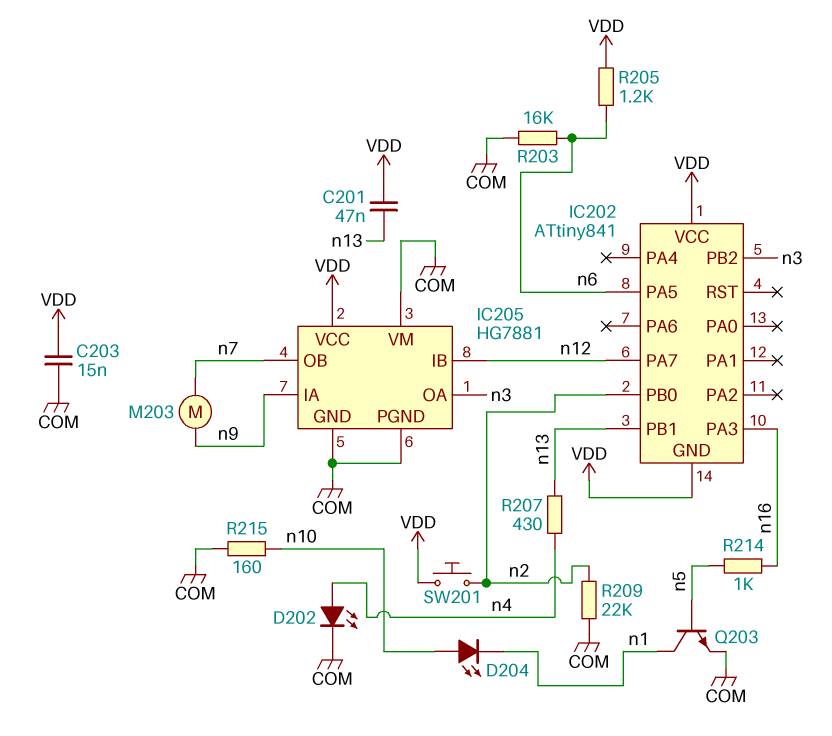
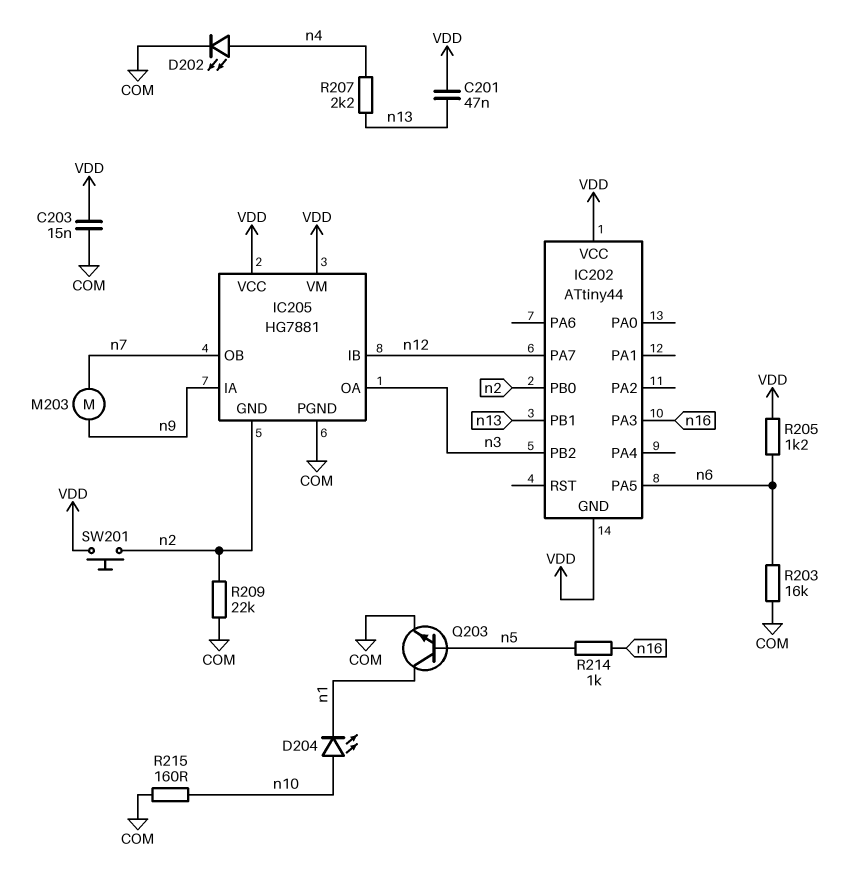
IC202: ATtiny841 -> ATtiny44
IC205 pin GND: COM -> n2
IC205 pin VM: COM -> VDD
R207: 430 (n4, n13) -> 2.2k (n4, n13)

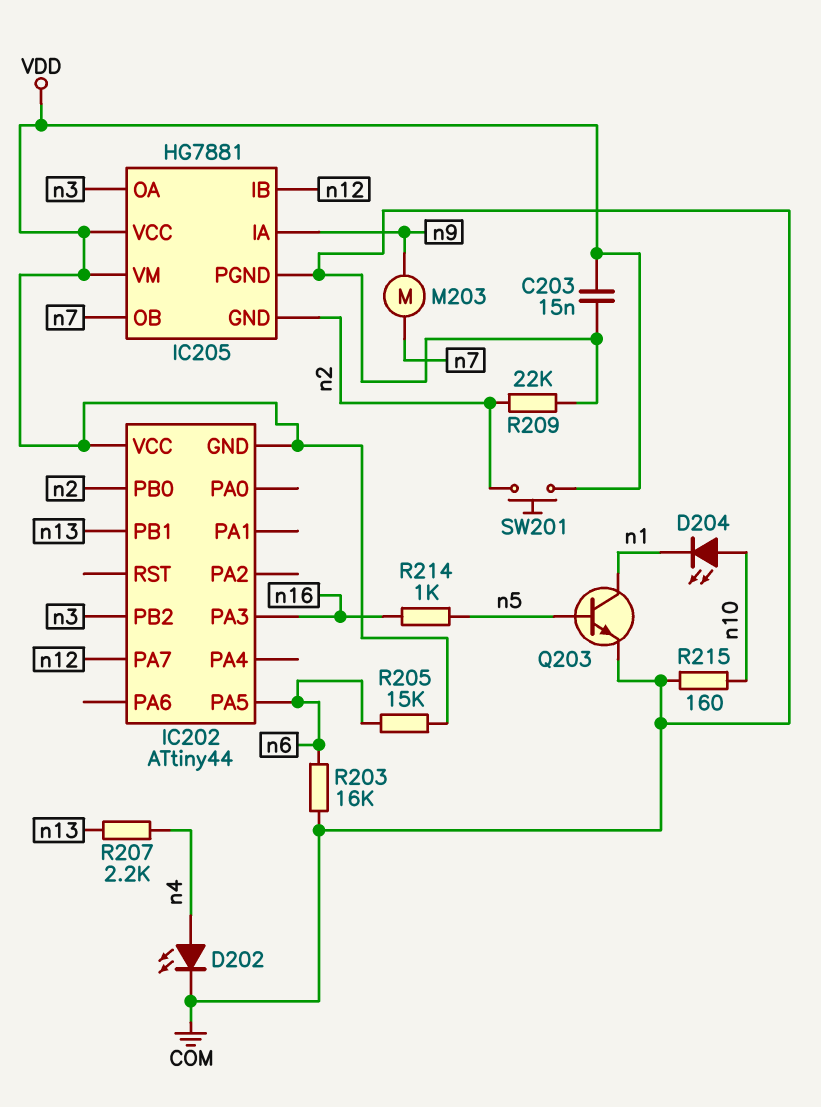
C201: 47nF (VDD, n13) -> none
R205: 1.2k (VDD, n6) -> 15k (VDD, n6)

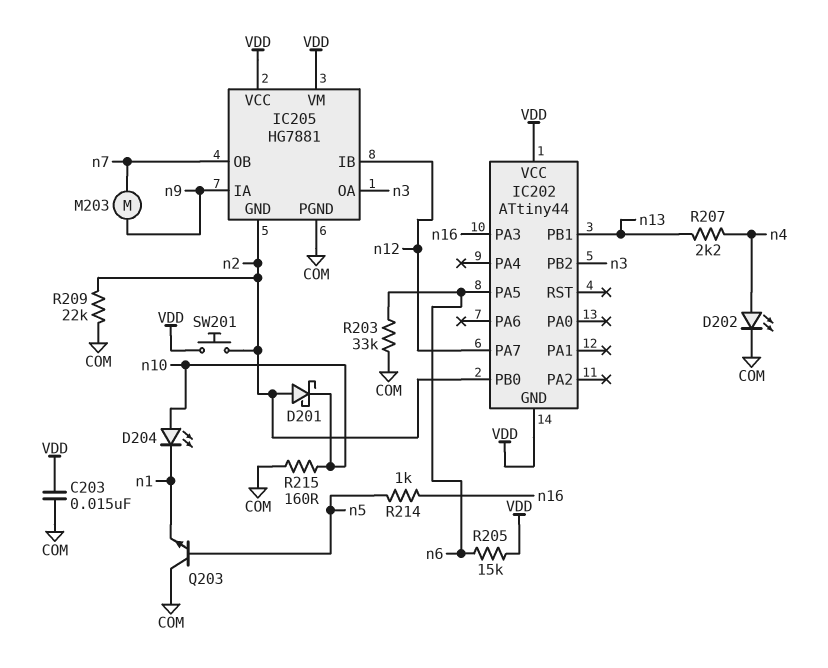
D201: none -> schottky (A n2, K n10)
Q203: NPN (B n5, C n1, E COM) -> NPN (B n5, C COM, E n1)
R203: 16k (COM, n6) -> 33k (COM, n6)

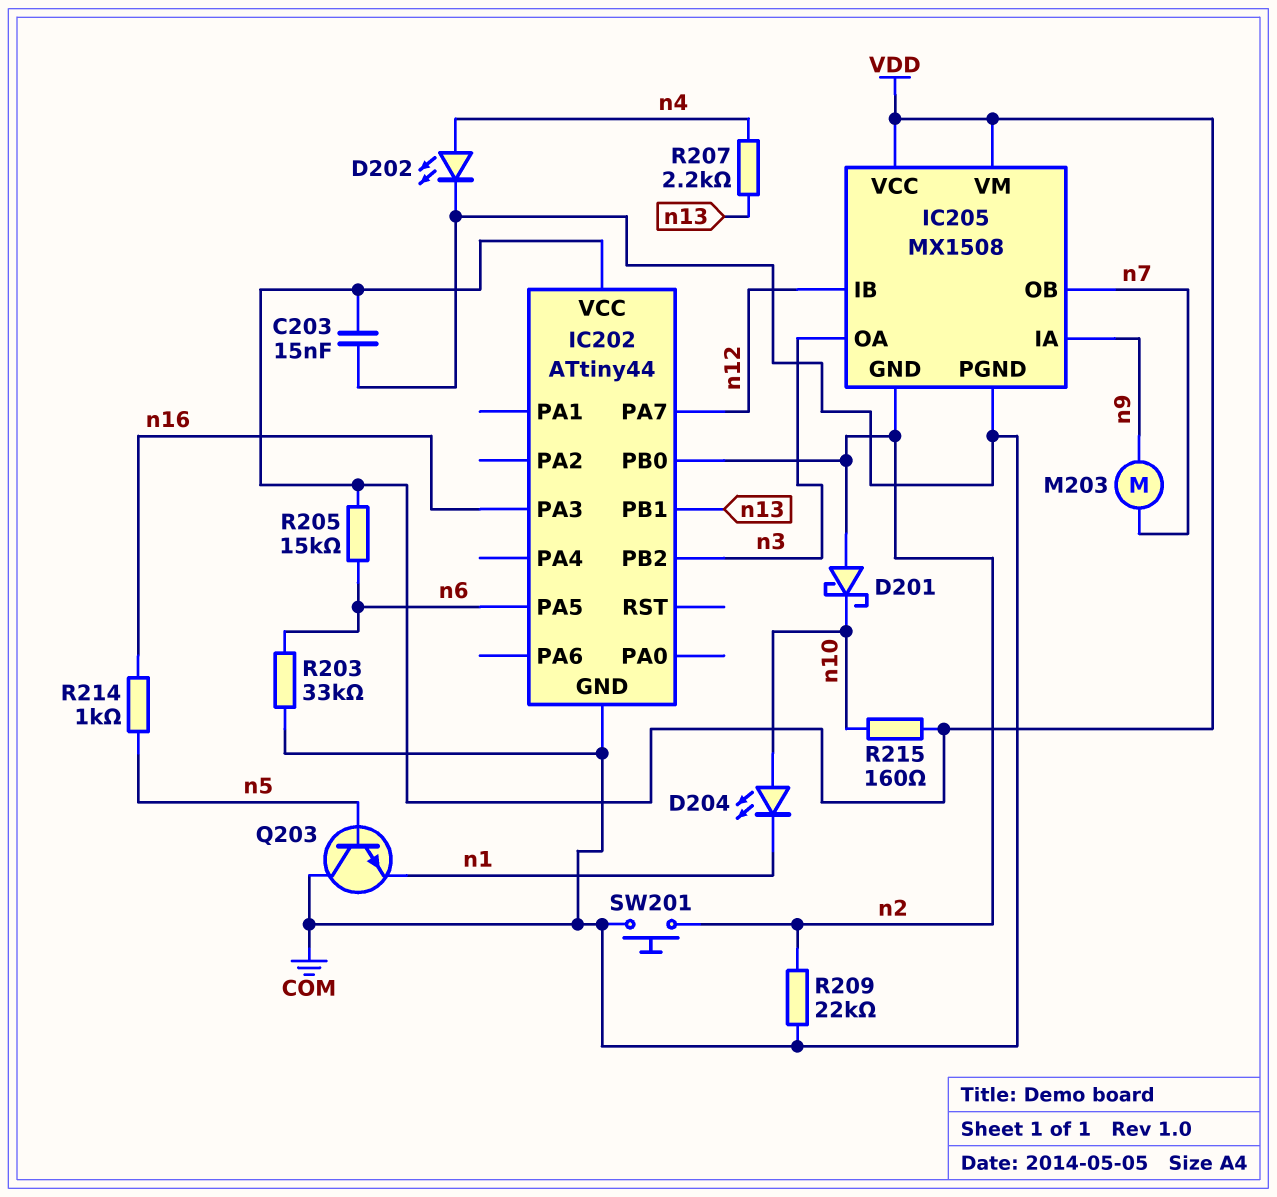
IC202 pin GND: VDD -> COM
IC205: HG7881 -> MX1508
R215: 160 (COM, n10) -> 160 (VDD, n10)
SW201: button (VDD, n2) -> button (COM, n2)

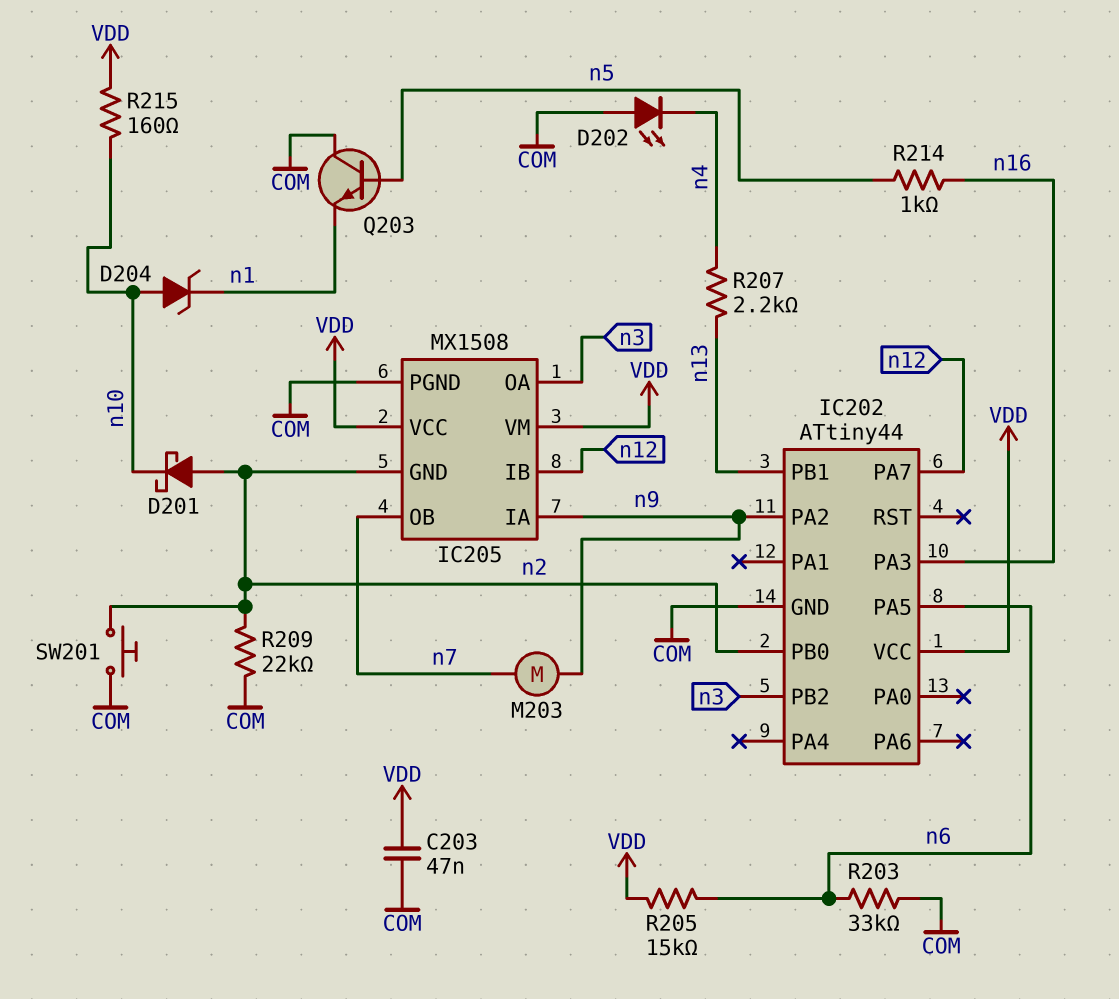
C203: 15nF (COM, VDD) -> 47nF (COM, VDD)
D202: LED (A n4, K COM) -> LED (A COM, K n4)
D204: LED (A n10, K n1) -> zener (A n10, K n1)
IC202 pin PA2: none -> n9

